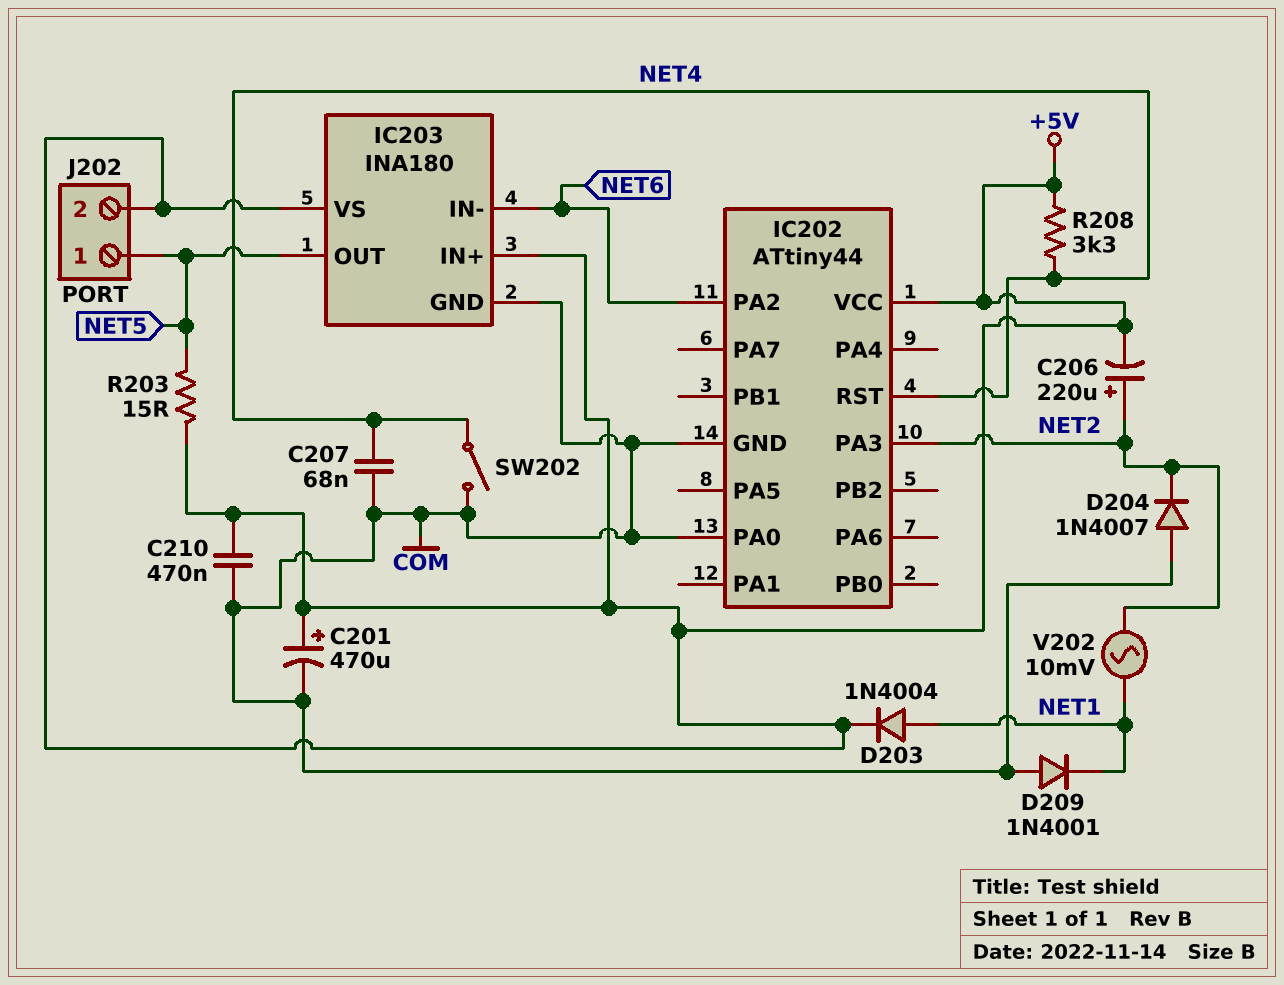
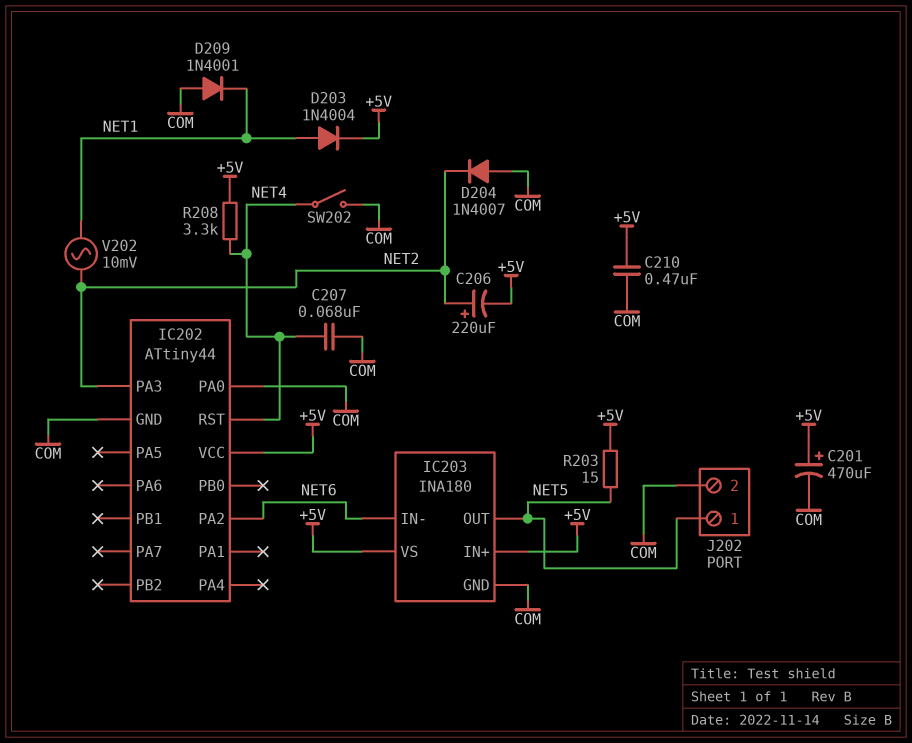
J202 pin 2: +5V -> COM

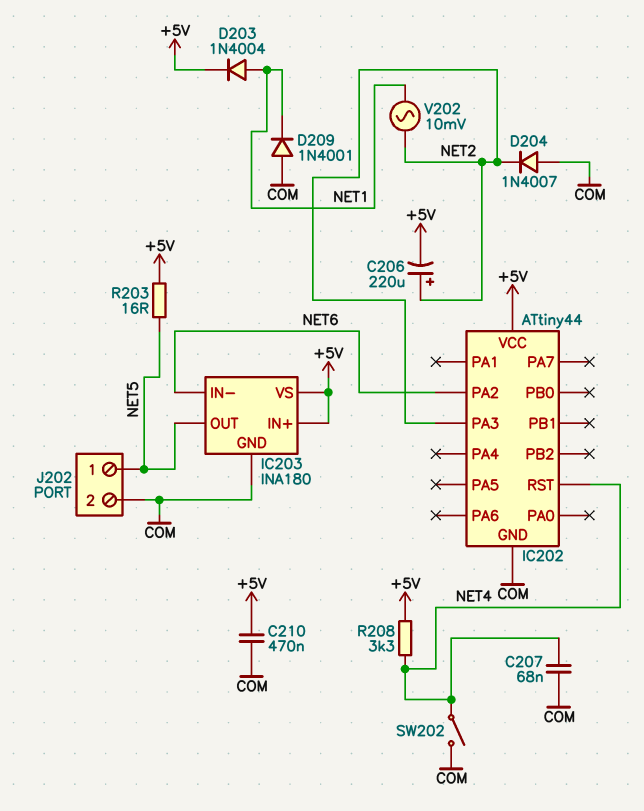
C201: 470uF (plus +5V, minus COM) -> none
IC202 pin PA0: COM -> none
R203: 15 (+5V, NET5) -> 16 (+5V, NET5)

